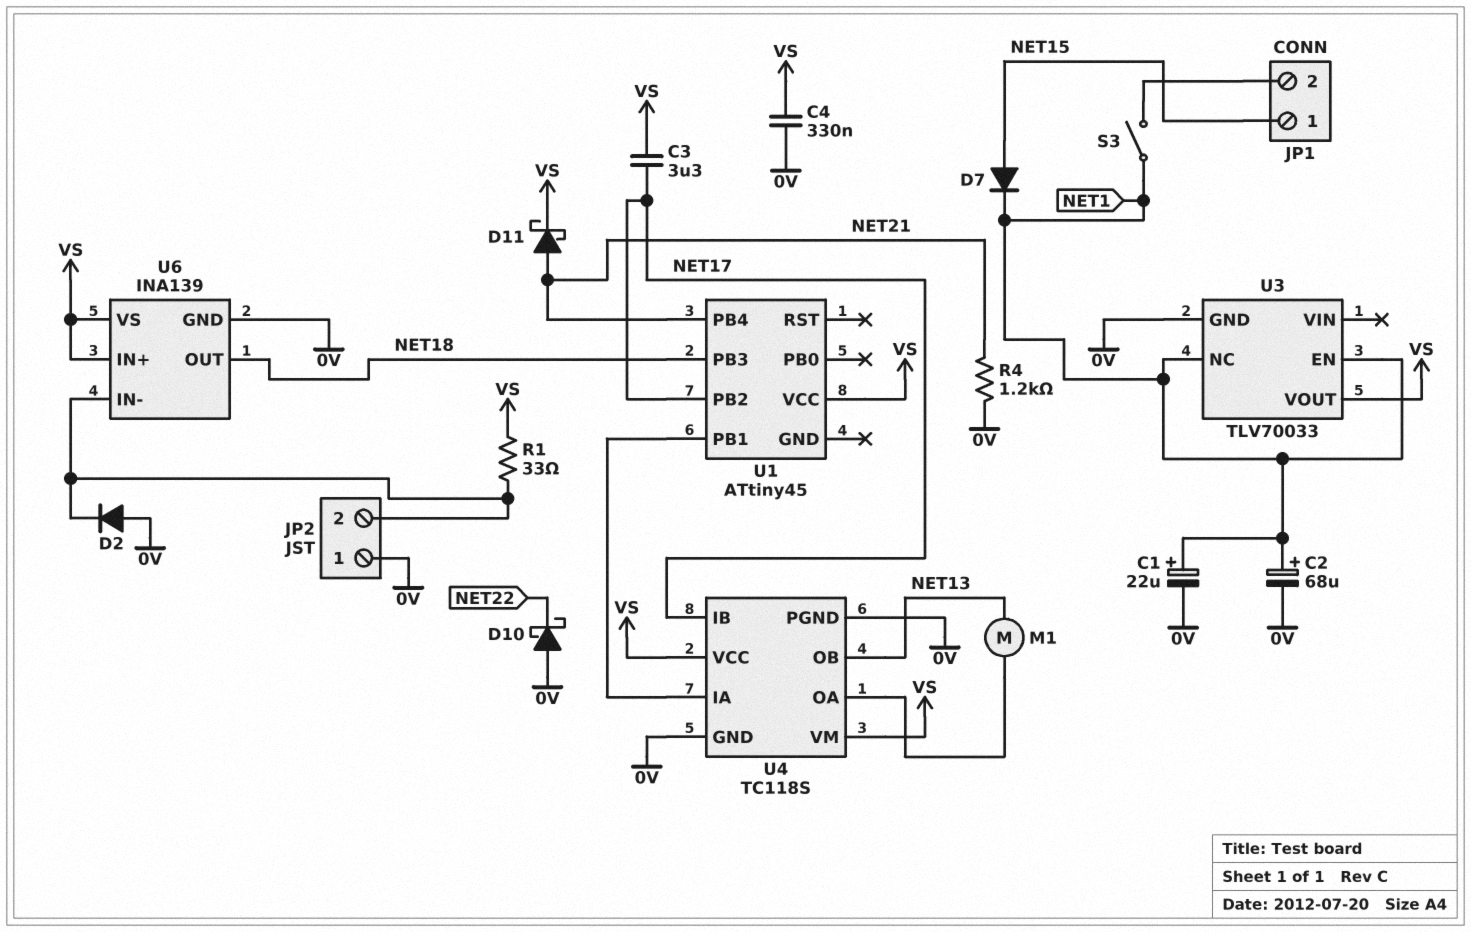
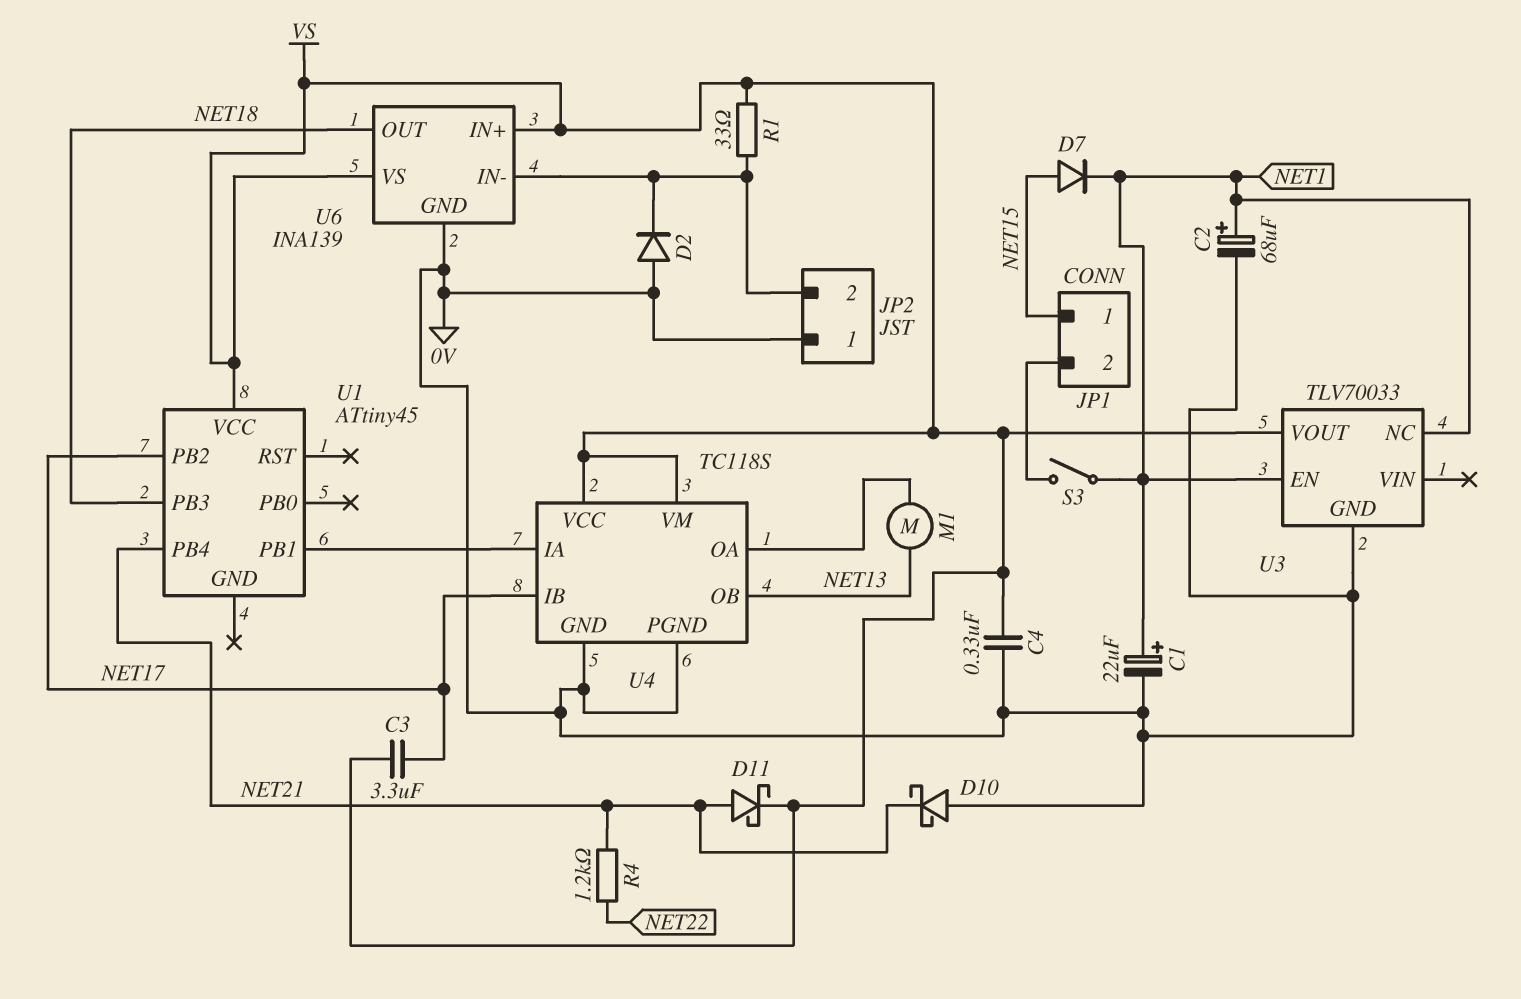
D10: schottky (A 0V, K NET22) -> schottky (A 0V, K NET21)
R4: 1.2k (0V, NET21) -> 1.2k (NET21, NET22)

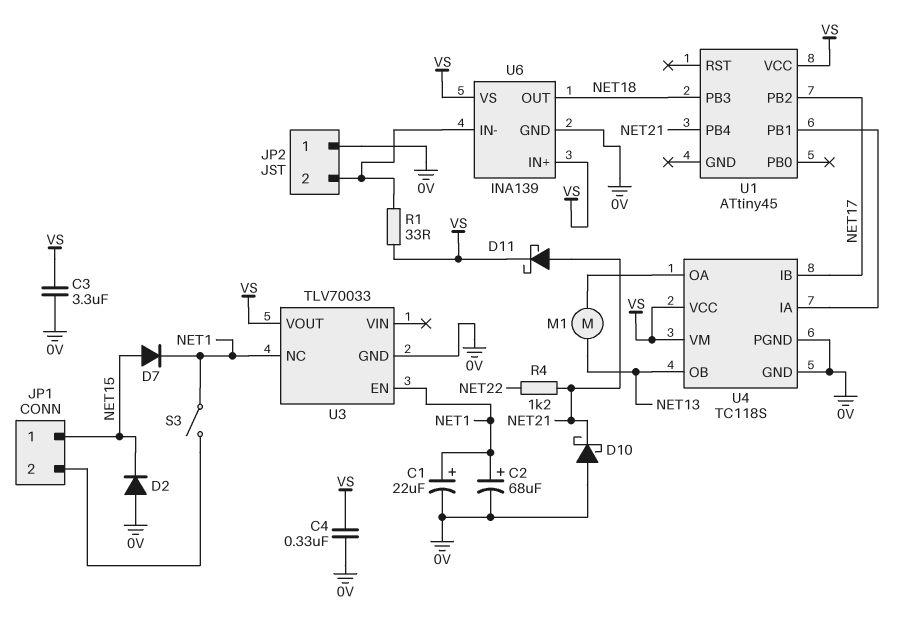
C3: 3.3uF (NET17, VS) -> 3.3uF (0V, VS)
D2: diode (A 0V, K JP2/2) -> diode (A 0V, K NET15)

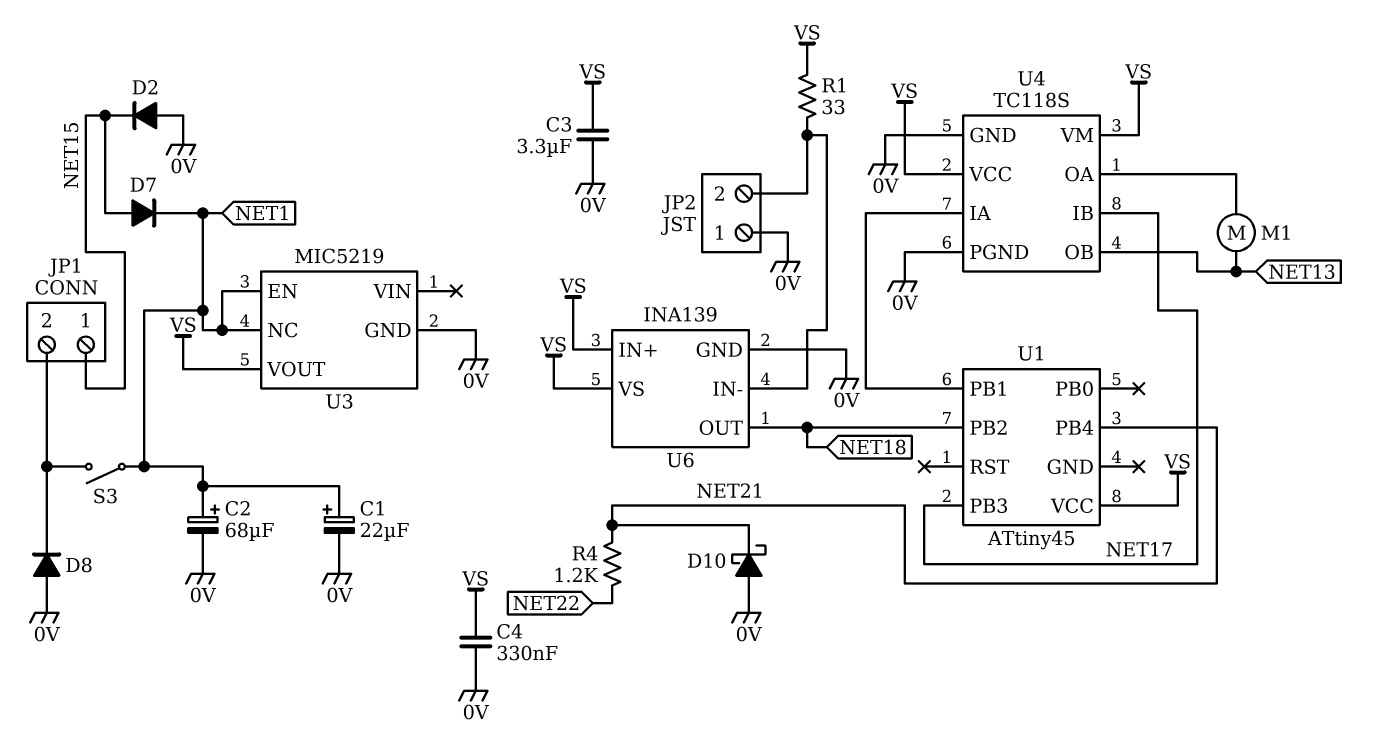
D8: none -> diode (A 0V, K JP1/2)
D11: schottky (A NET21, K VS) -> none
U1 pin PB2: NET17 -> NET18
U1 pin PB3: NET18 -> NET17
U3: TLV70033 -> MIC5219

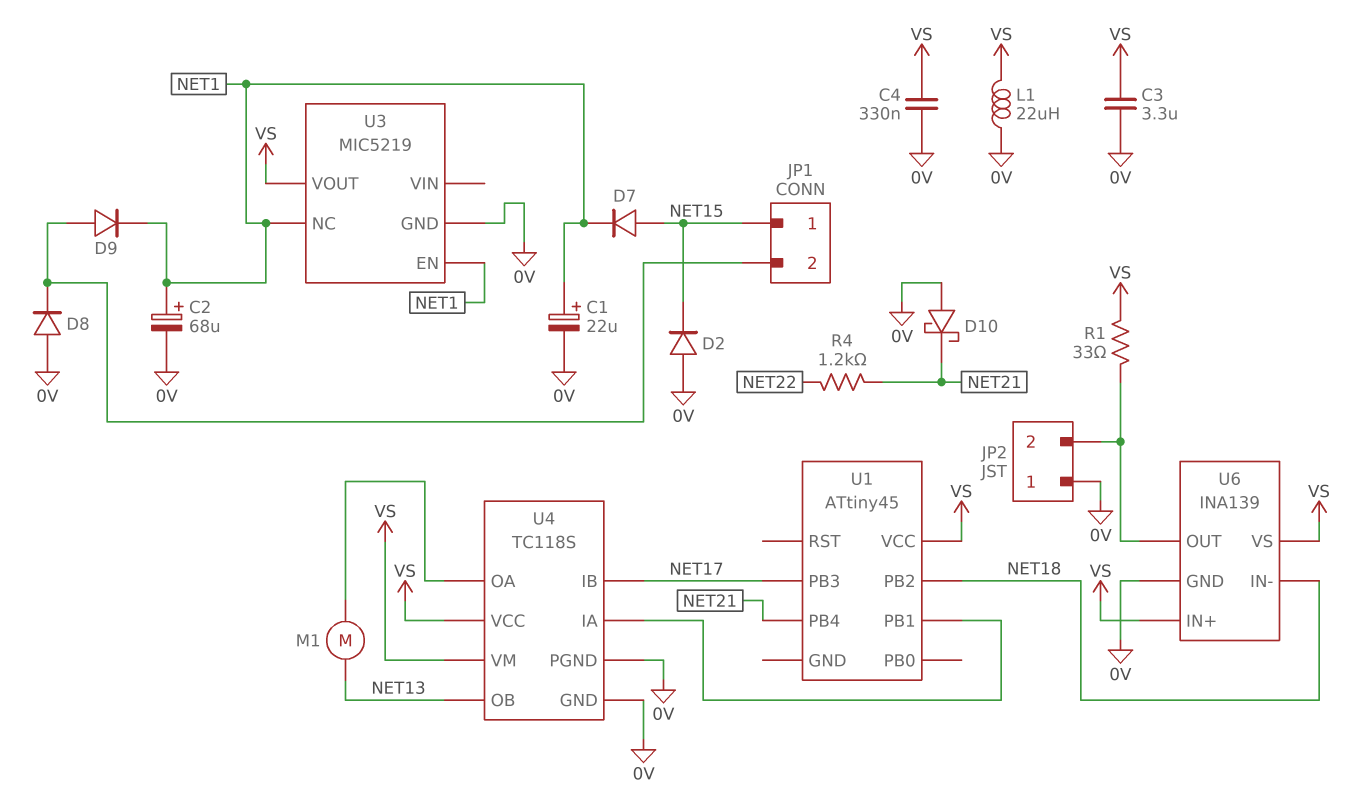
D9: none -> diode (A JP1/2, K NET1)
L1: none -> 22uH (0V, VS)
S3: switch (JP1/2, NET1) -> none
U6 pin IN-: JP2/2 -> NET18
U6 pin OUT: NET18 -> JP2/2

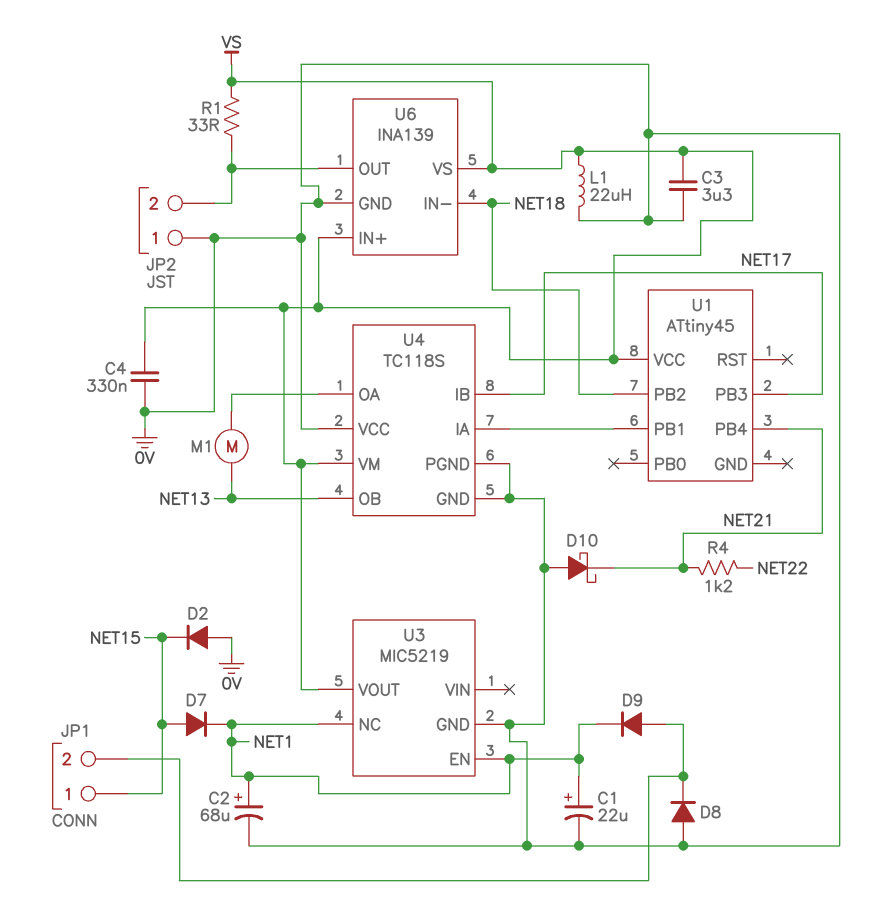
U4 pin VCC: VS -> 0V

